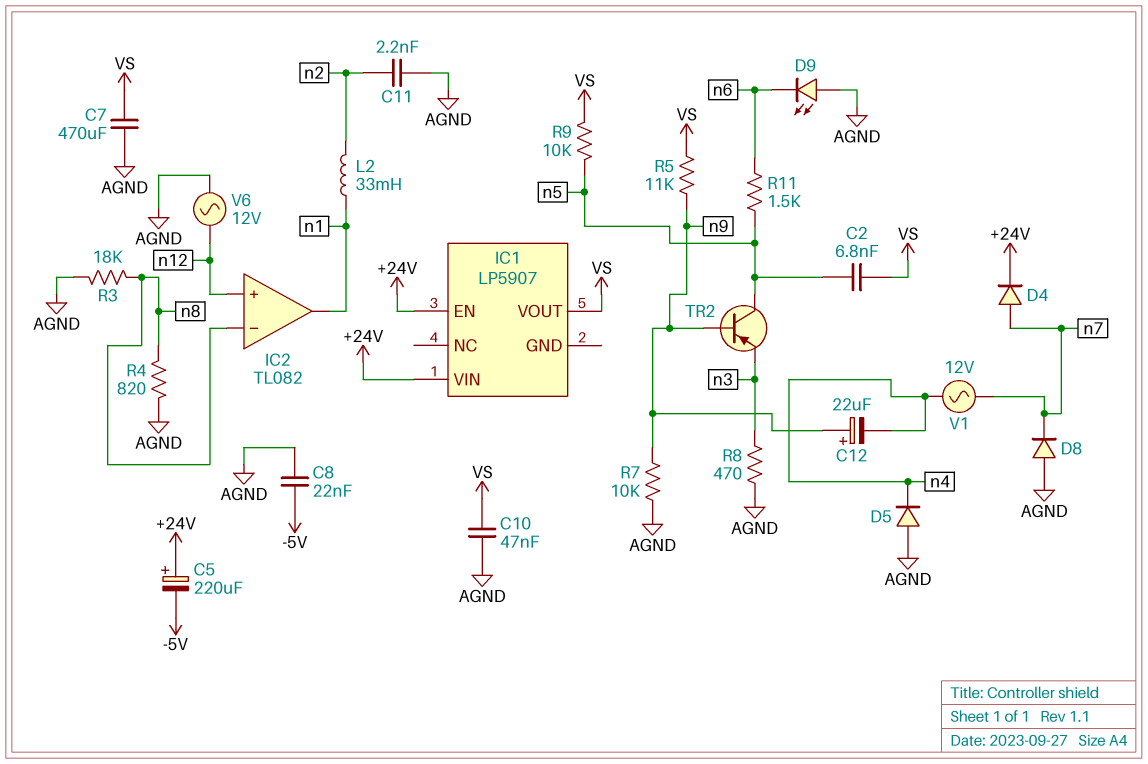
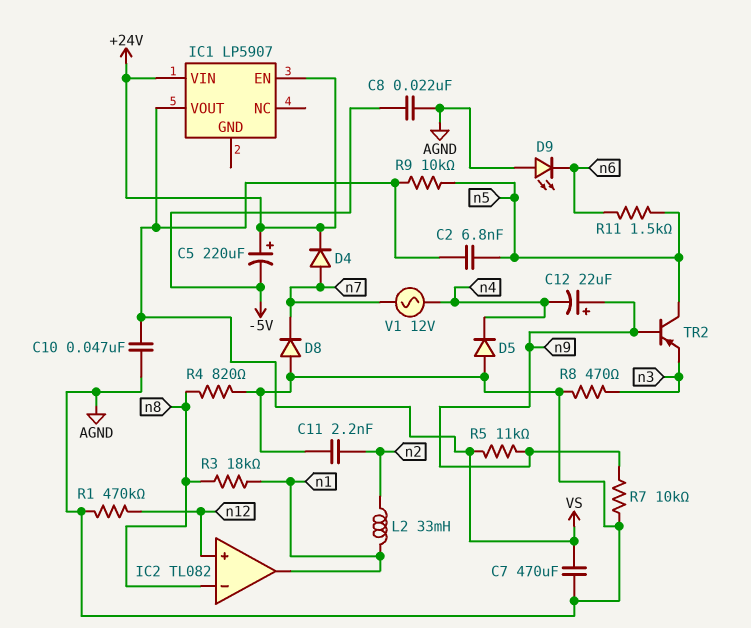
R1: none -> 470k (AGND, n12)
R3: 18k (AGND, n8) -> 18k (n1, n8)
V6: AC 12V (AGND, n12) -> none

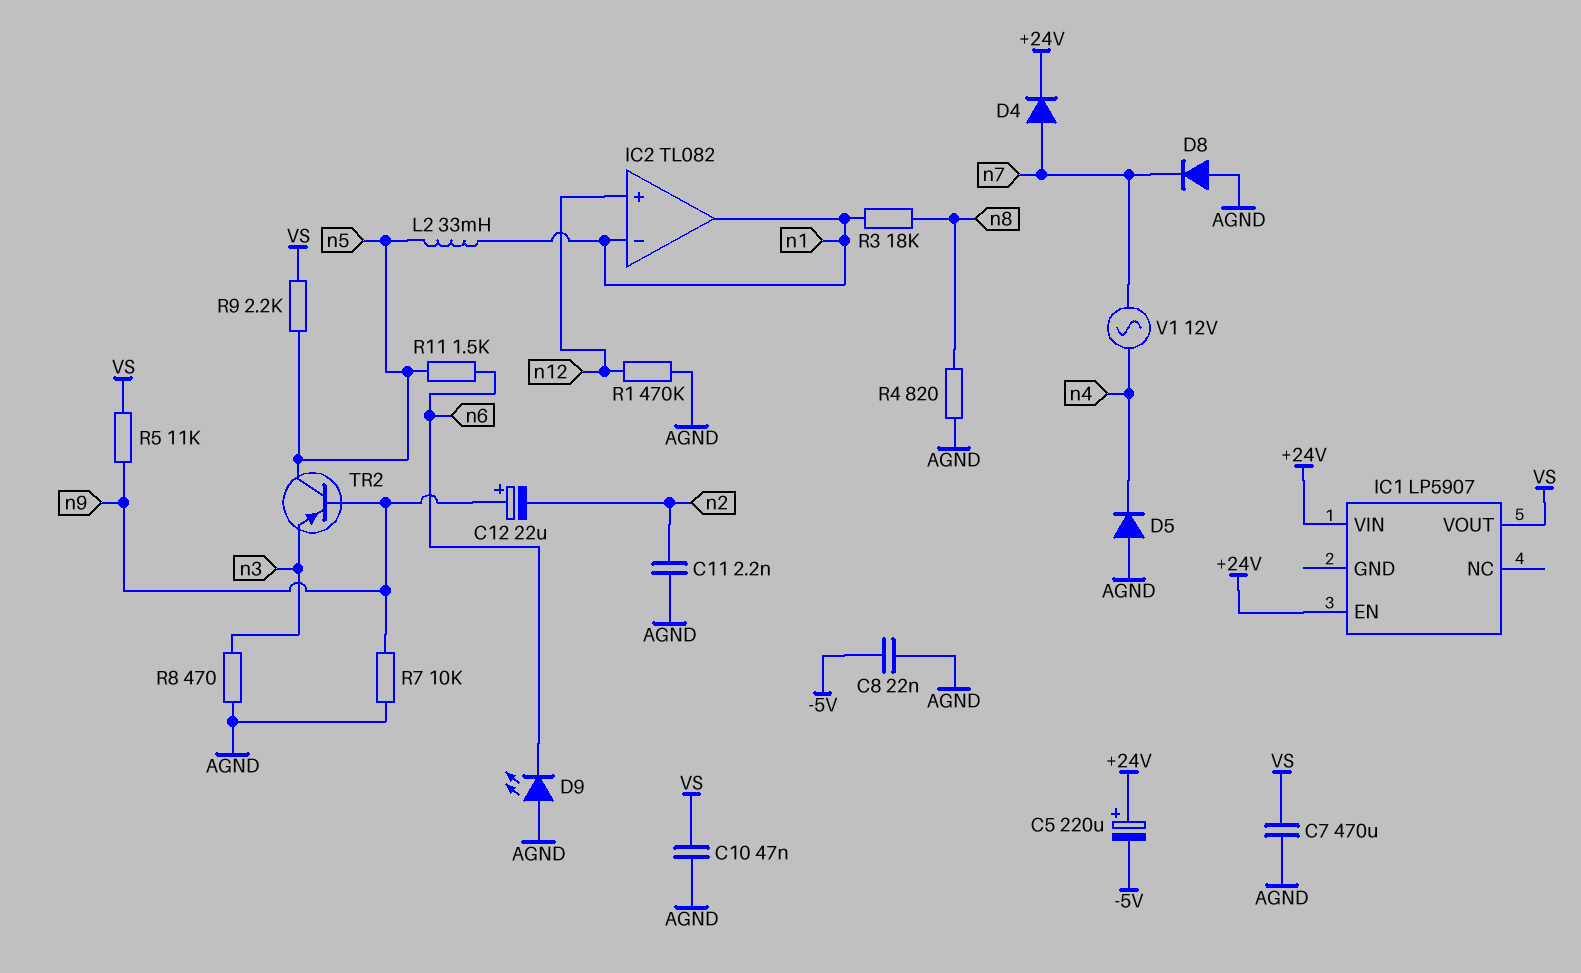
C2: 6.8nF (VS, n5) -> none
C12: 22uF (plus n9, minus n4) -> 22uF (plus n9, minus n2)
IC2 pin in-: n8 -> n1
L2: 33mH (n1, n2) -> 33mH (n1, n5)
R9: 10k (VS, n5) -> 2.2k (VS, n5)

